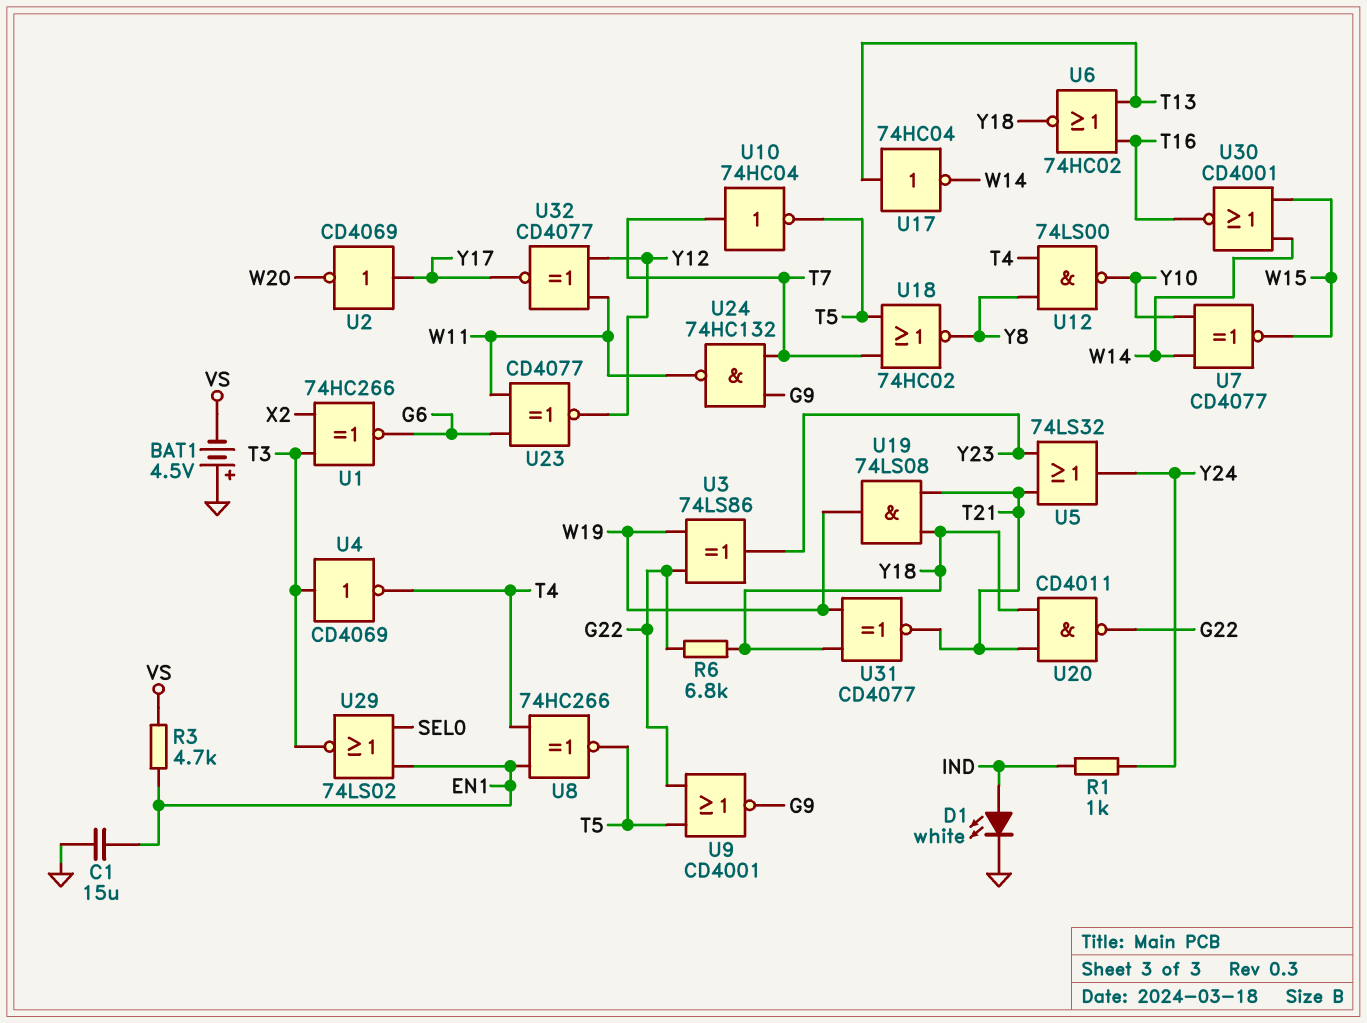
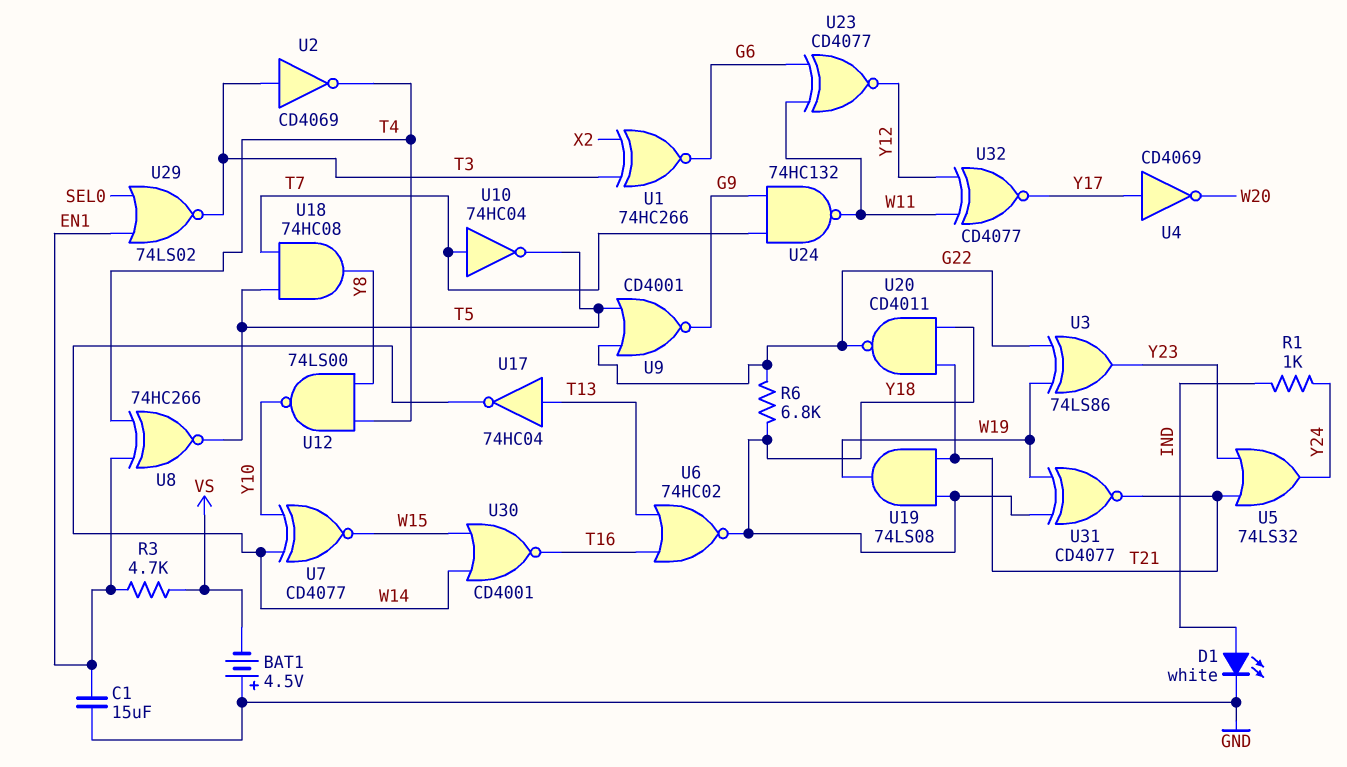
U2: NOT CD4069 (in Y17, out W20) -> NOT CD4069 (in T3, out T4)
U4: NOT CD4069 (in T3, out T4) -> NOT CD4069 (in Y17, out W20)
U18: NOR 74HC02 (in T5, in T7, out Y8) -> AND 74HC08 (in T5, in T7, out Y8)

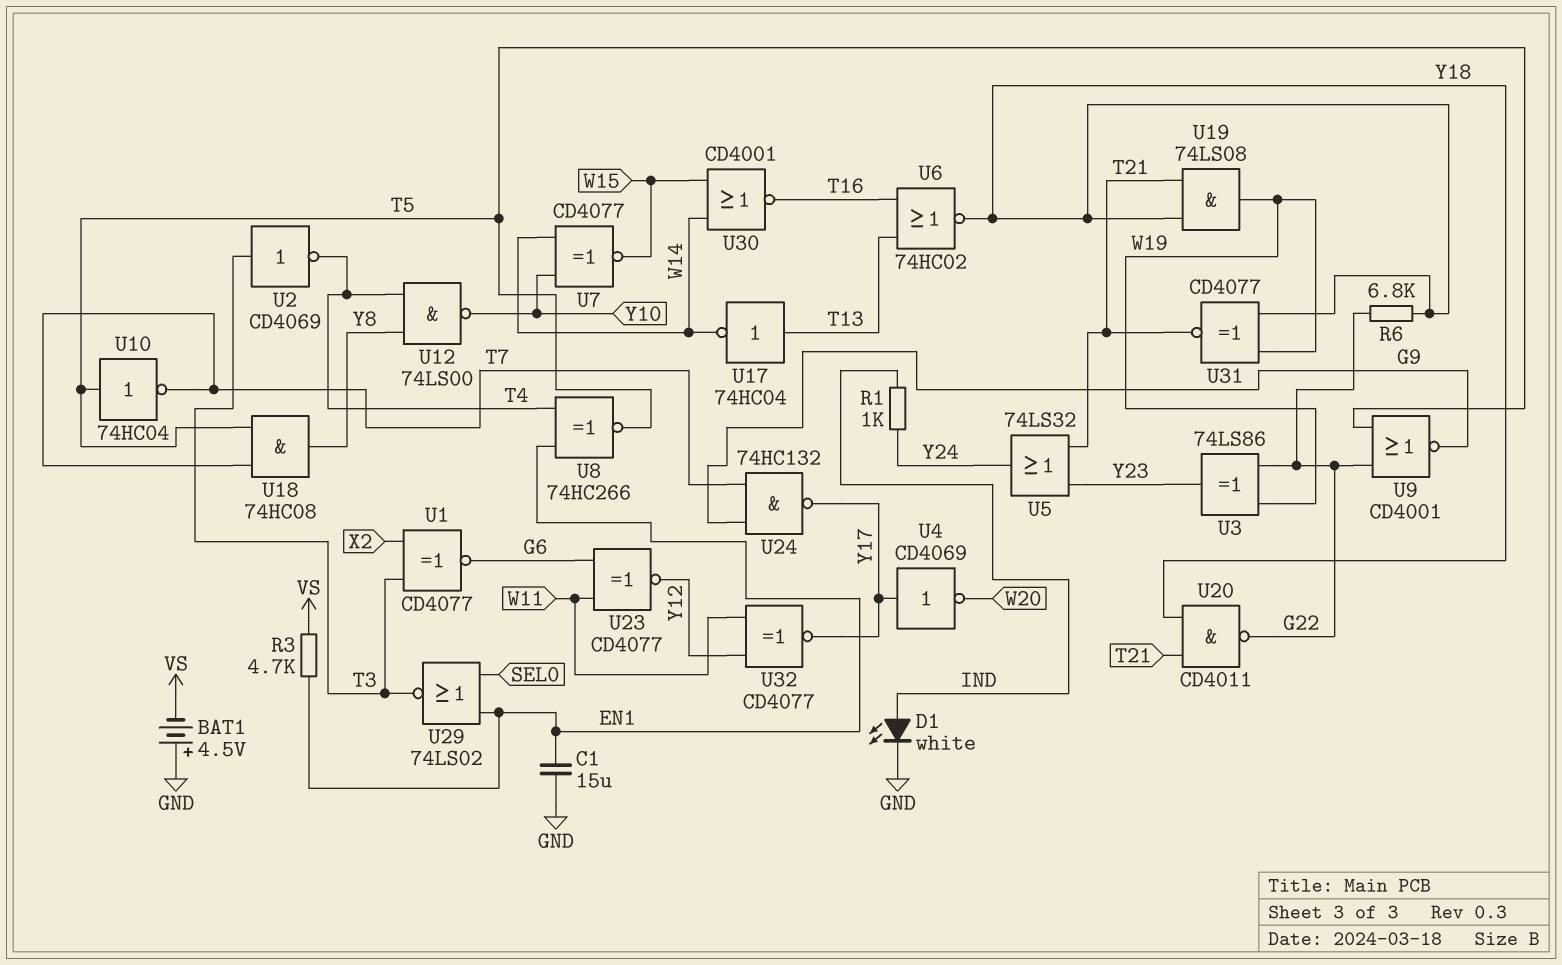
U1: XNOR 74HC266 (in T3, in X2, out G6) -> XNOR CD4077 (in T3, in X2, out G6)
U10: NOT 74HC04 (in T7, out T5) -> NOT 74HC04 (in T5, out T7)
U24: NAND 74HC132 (in G9, in T7, out W11) -> NAND 74HC132 (in G9, in T7, out Y17)

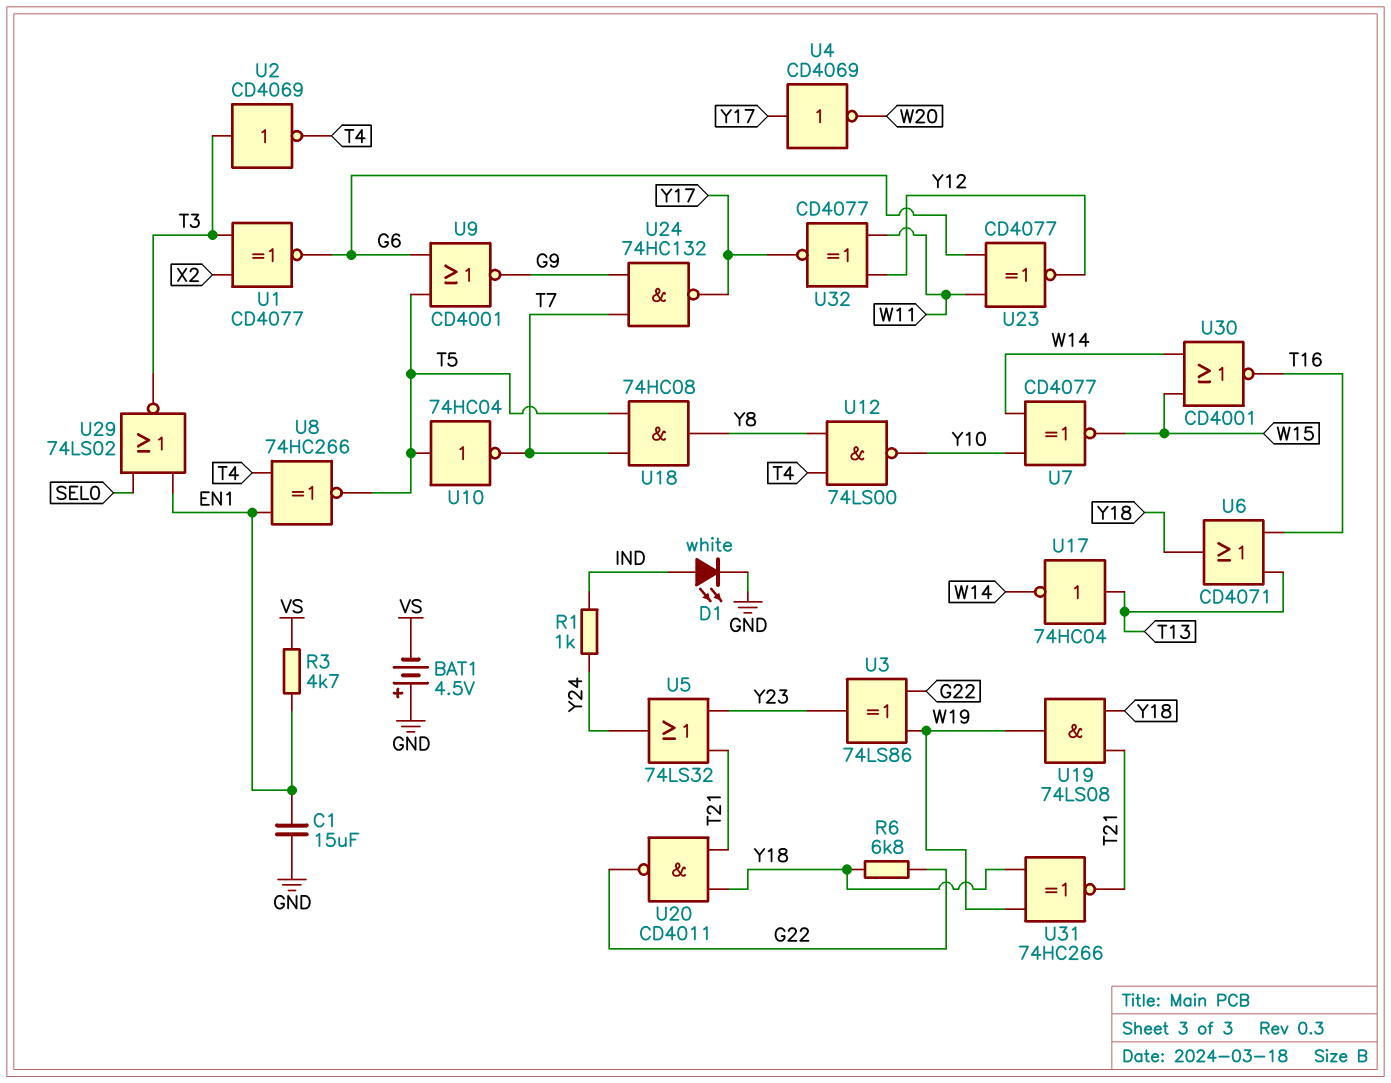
U6: NOR 74HC02 (in T13, in T16, out Y18) -> OR CD4071 (in T13, in T16, out Y18)
U9: NOR CD4001 (in G22, in T5, out G9) -> NOR CD4001 (in G6, in T5, out G9)
U31: XNOR CD4077 (in W19, in Y18, out T21) -> XNOR 74HC266 (in W19, in Y18, out T21)

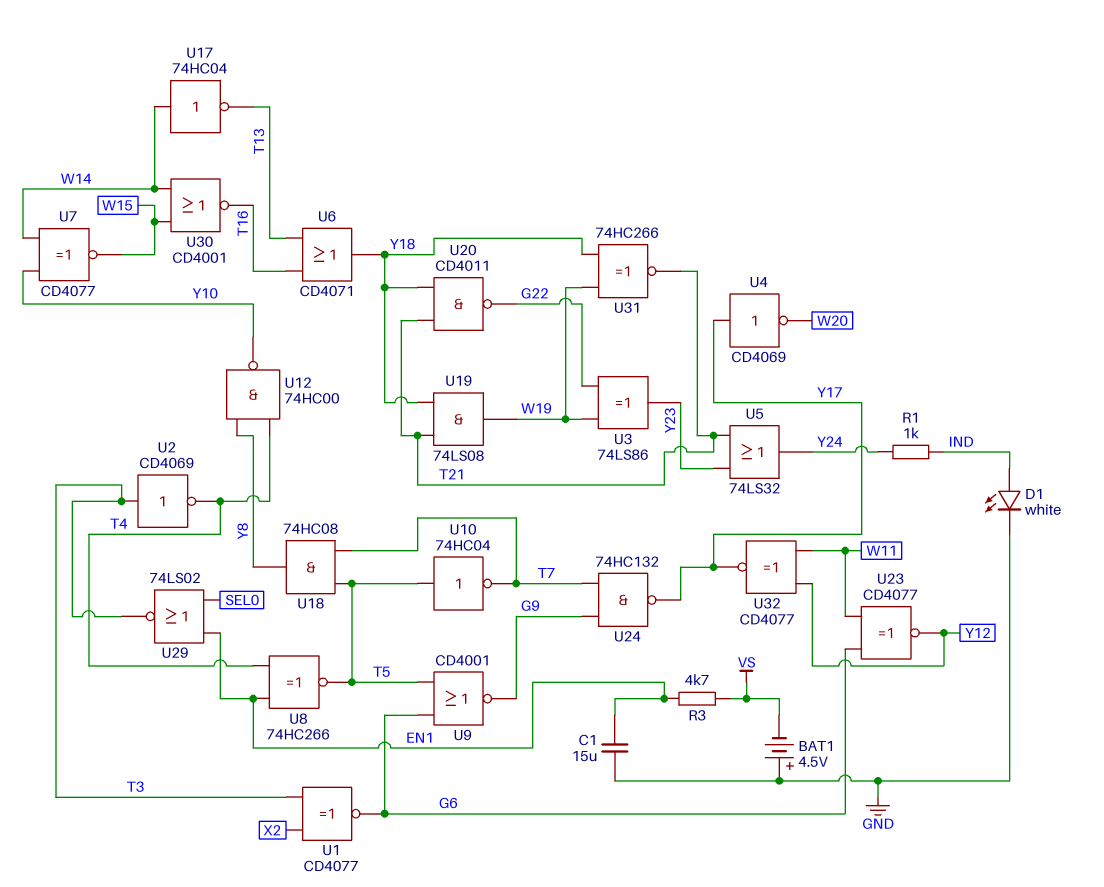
R6: 6.8k (G22, Y18) -> none
U12: NAND 74LS00 (in T4, in Y8, out Y10) -> NAND 74HC00 (in T4, in Y8, out Y10)
U17: NOT 74HC04 (in T13, out W14) -> NOT 74HC04 (in W14, out T13)

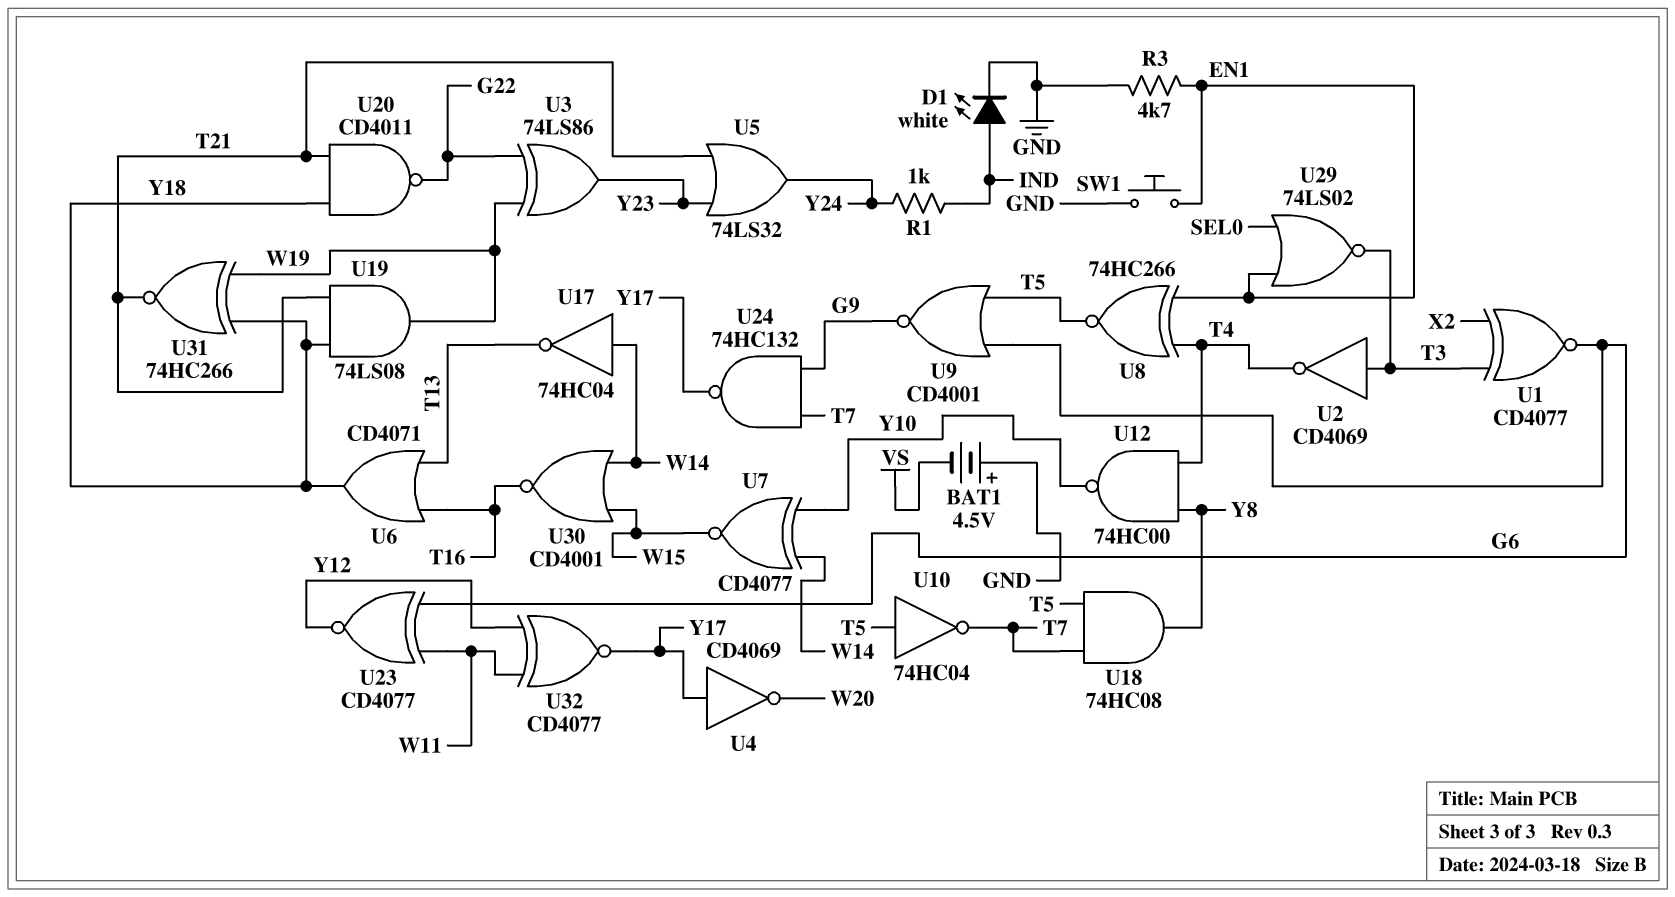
C1: 15uF (EN1, GND) -> none
R3: 4.7k (EN1, VS) -> 4.7k (EN1, GND)
SW1: none -> button (EN1, GND)

